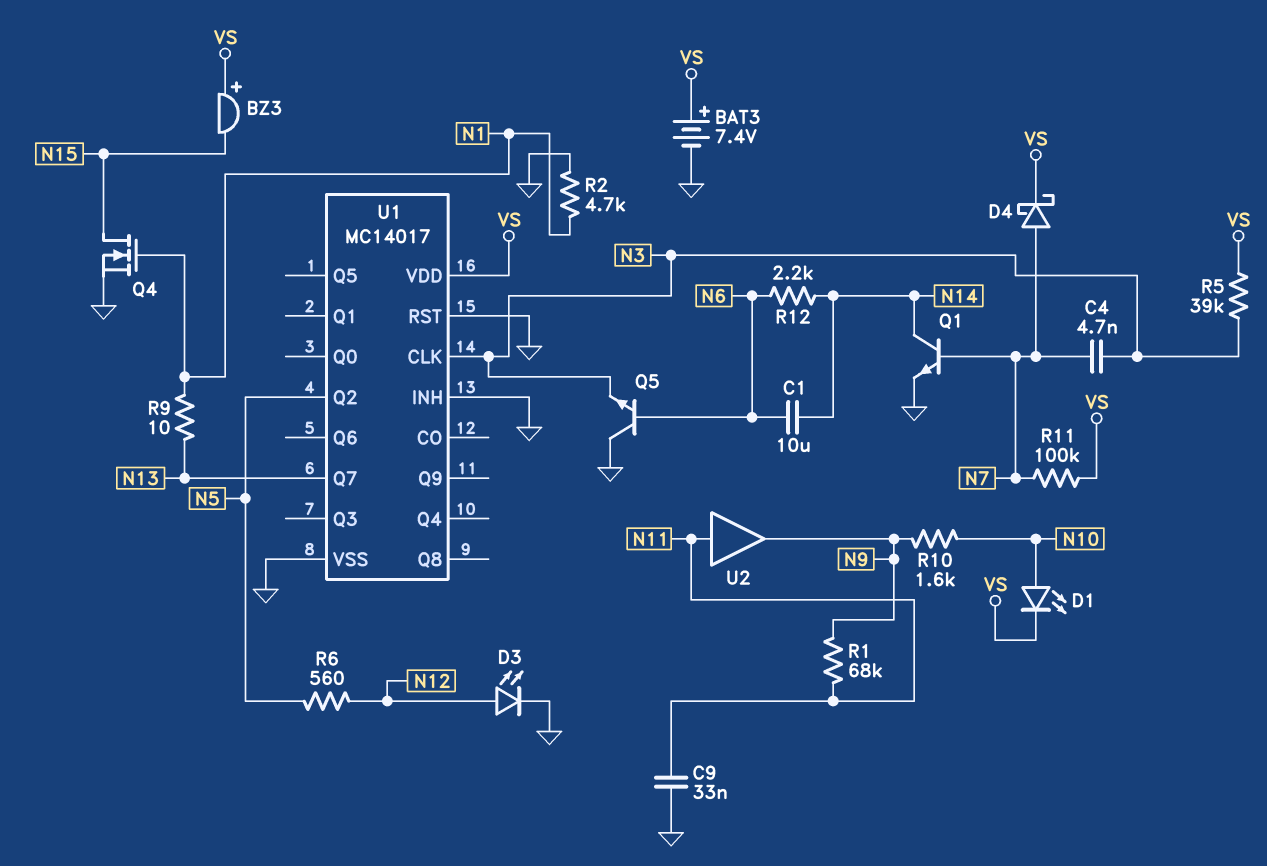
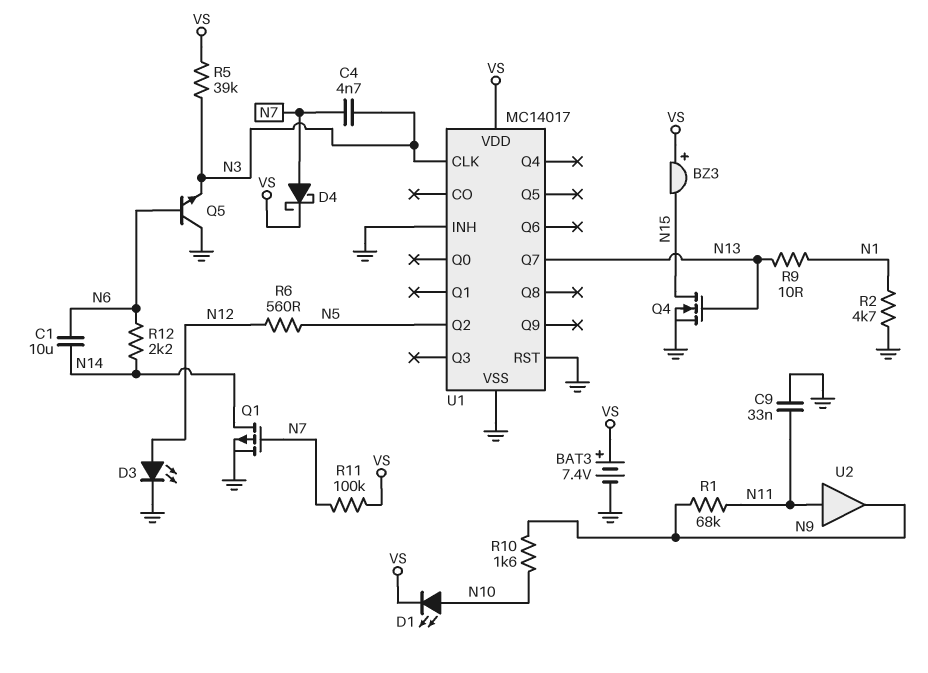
Q1: NPN (B N7, C N14, E GND) -> PMOS (G N7, D N14, S GND)
Q4: NMOS (G N1, D N15, S GND) -> NMOS (G N13, D N15, S GND)

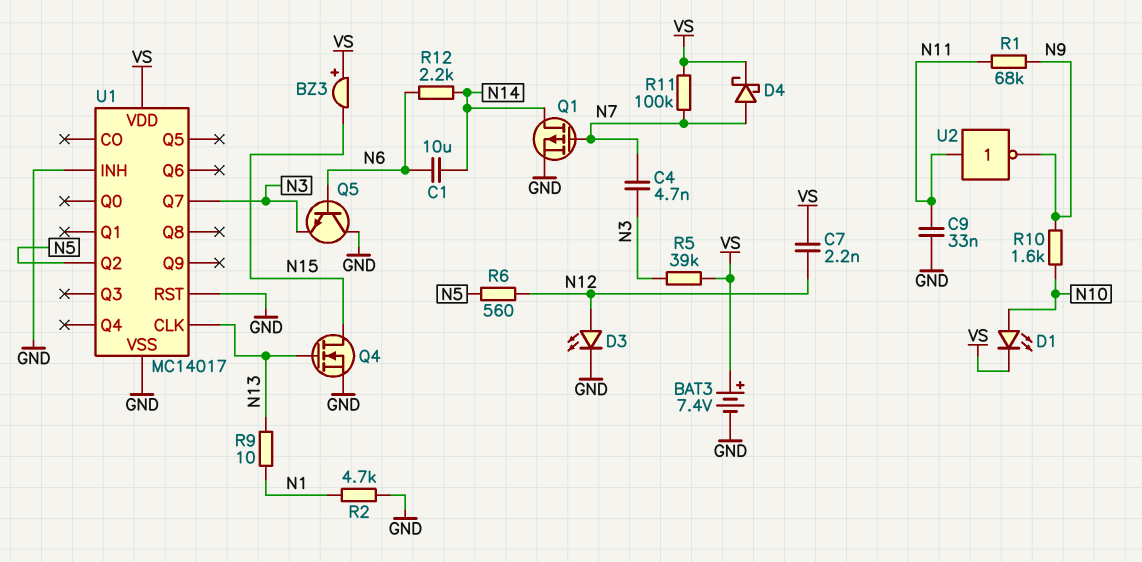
C7: none -> 2.2nF (N12, VS)
U1 pin CLK: N3 -> N13
U1 pin Q7: N13 -> N3
U2: buffer (in N11, out N9) -> NOT (in N11, out N9)

